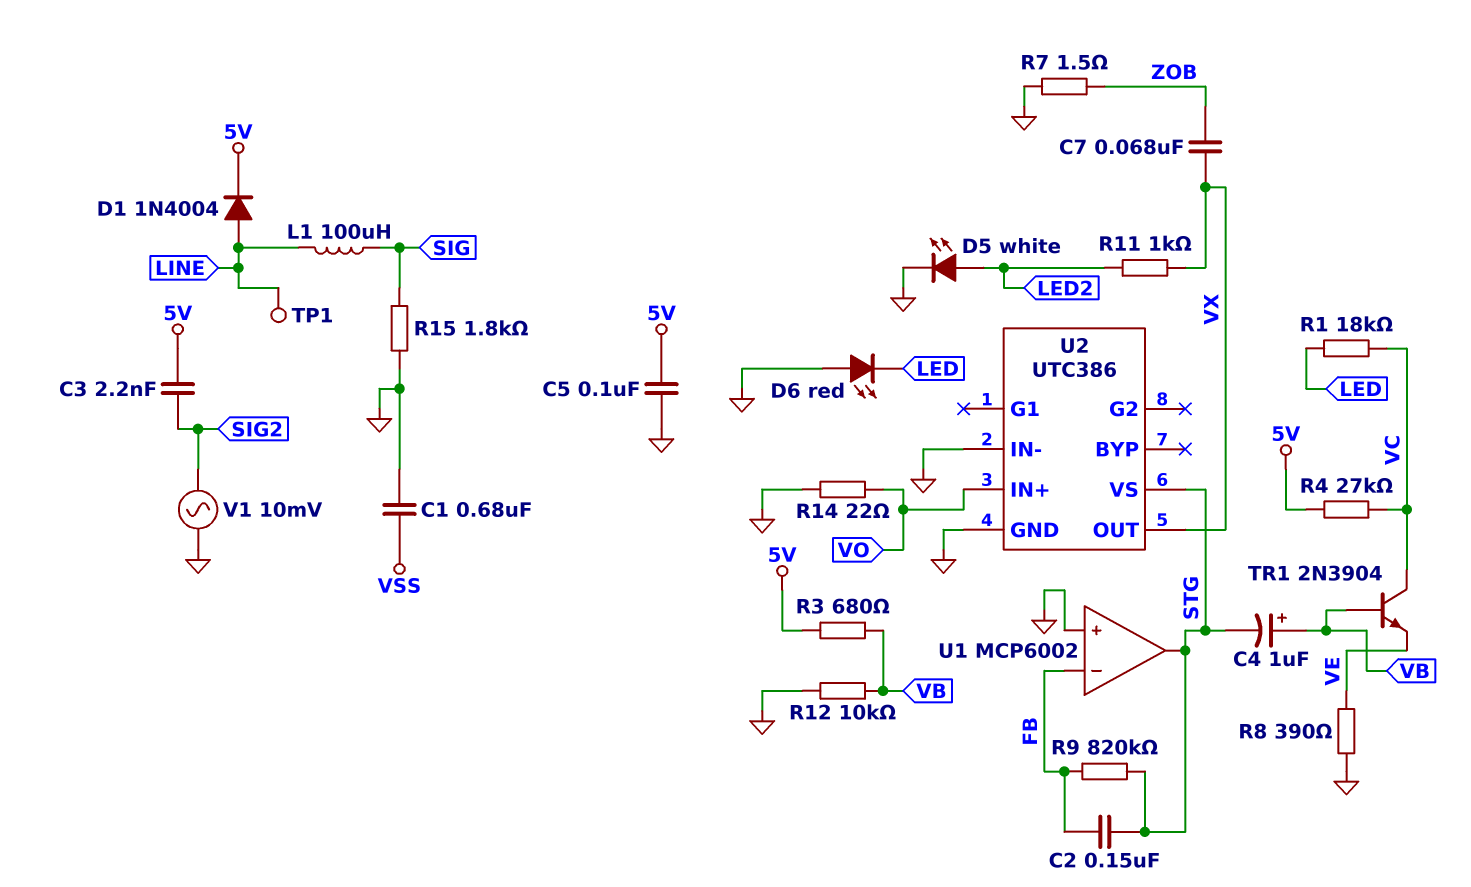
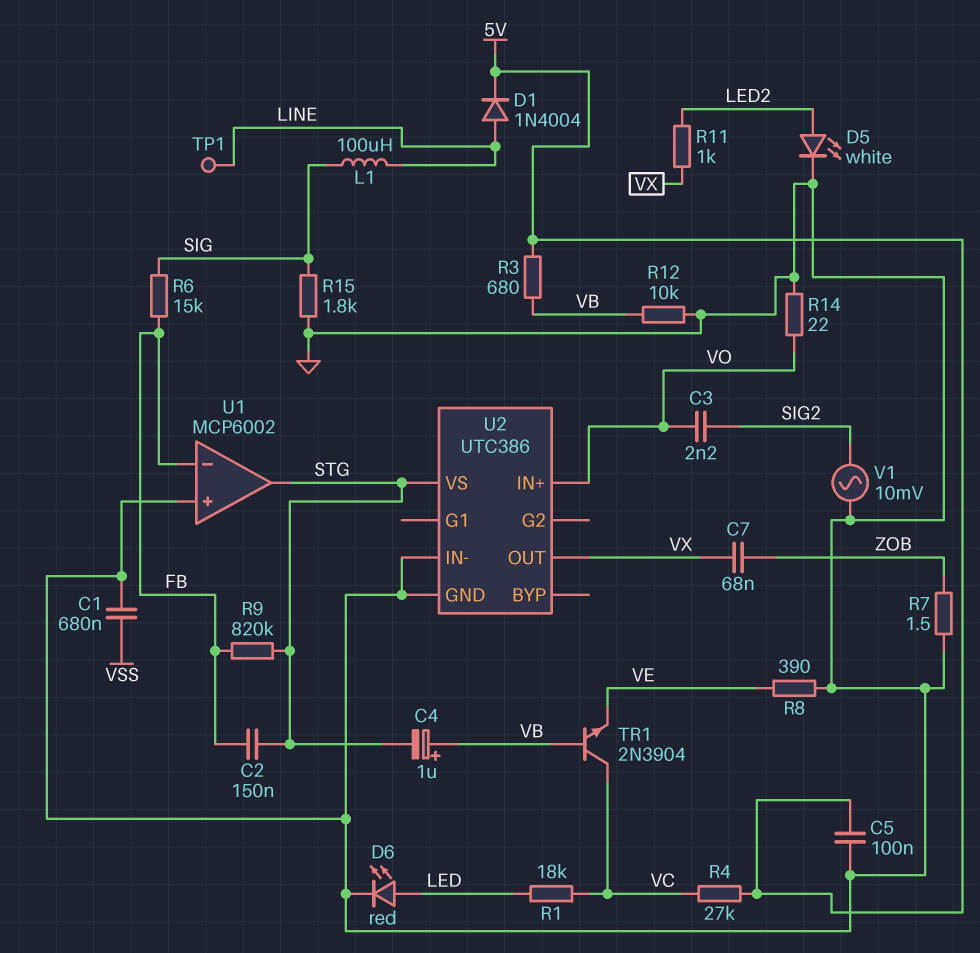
C3: 2.2nF (5V, SIG2) -> 2.2nF (SIG2, VO)
D6: LED red (A GND, K LED) -> LED red (A LED, K GND)
R6: none -> 15k (FB, SIG)

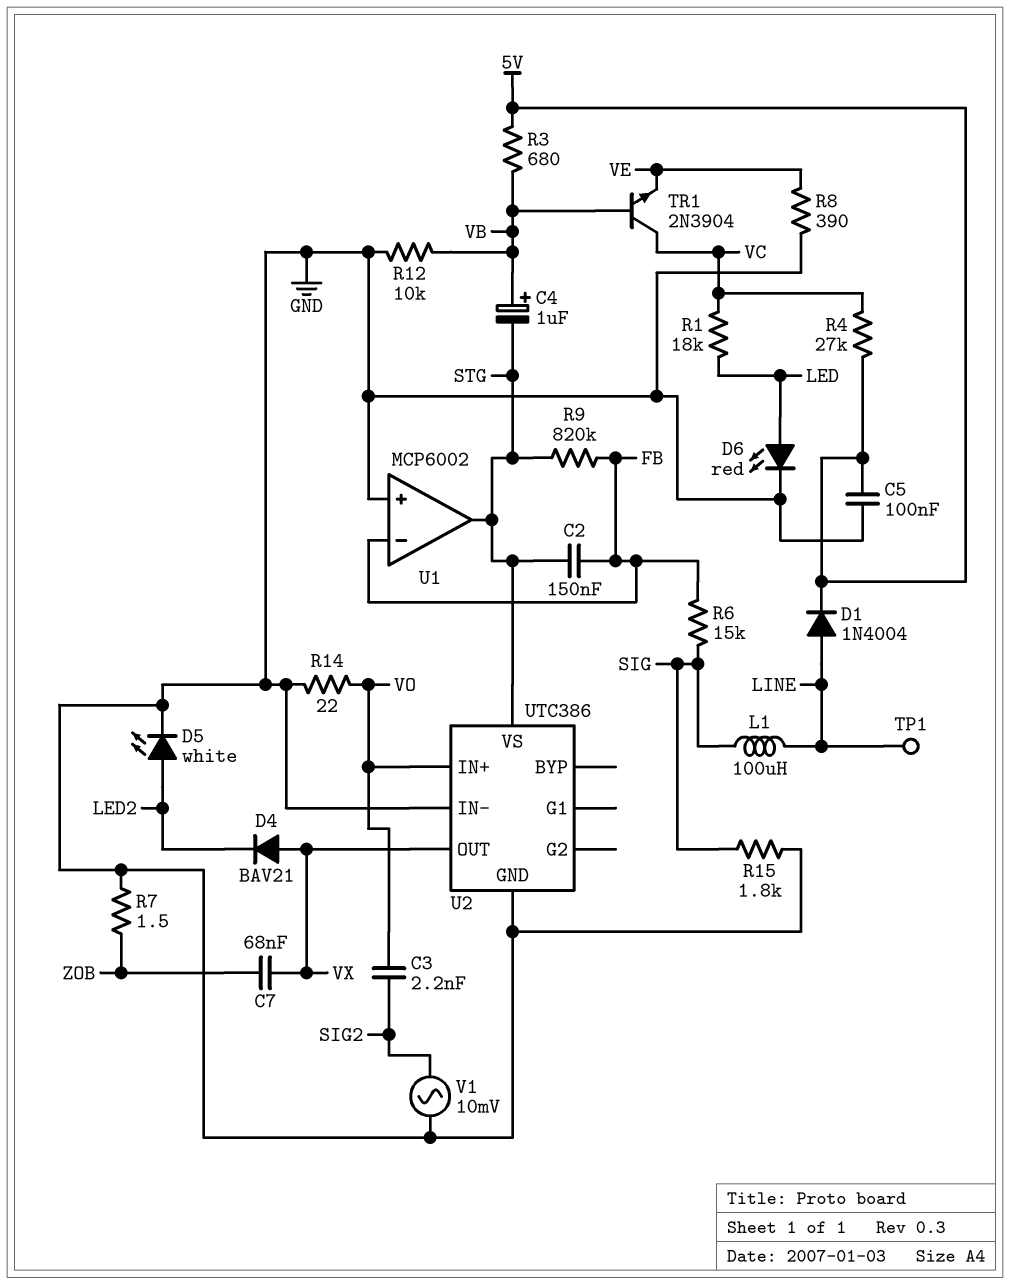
C1: 680nF (GND, VSS) -> none
D4: none -> diode BAV21 (A VX, K LED2)
R11: 1k (LED2, VX) -> none

